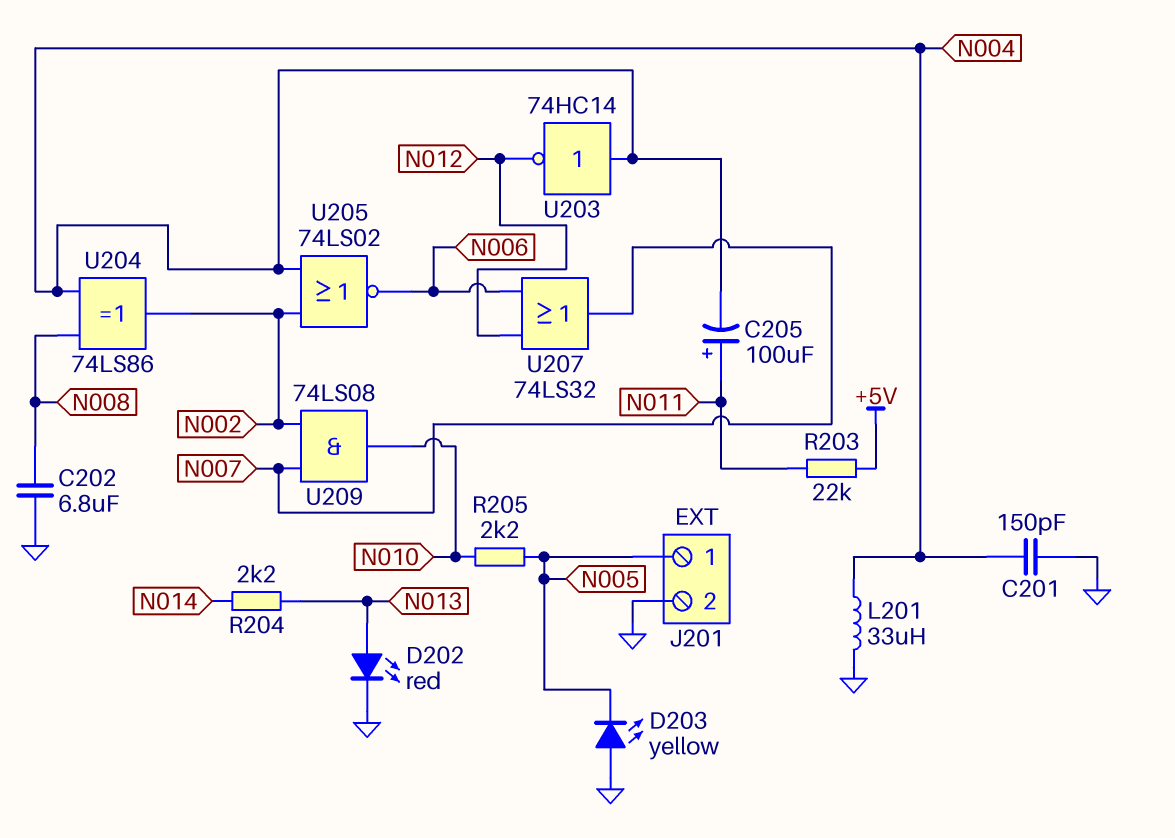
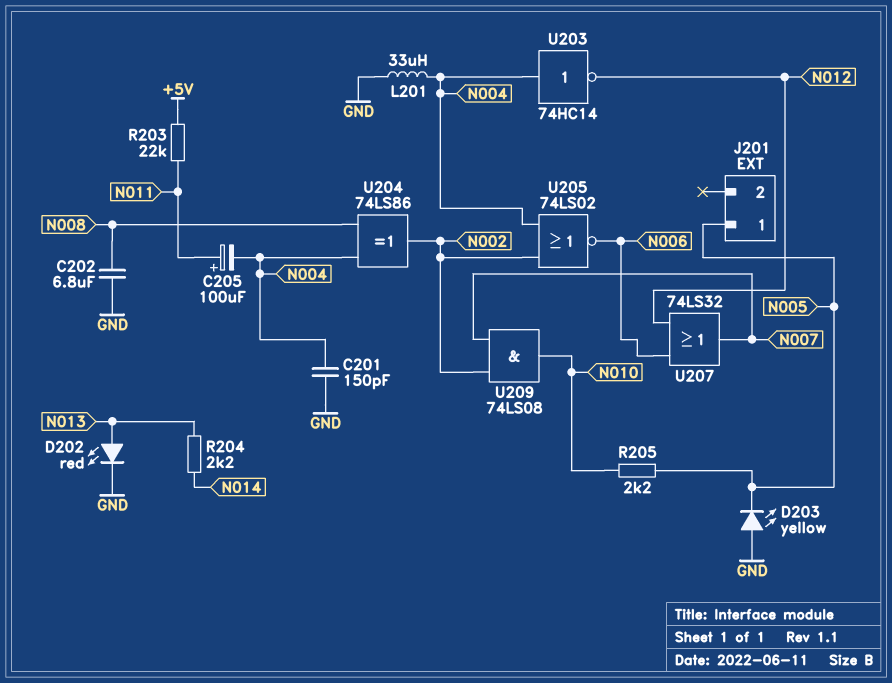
J201 pin 2: GND -> none

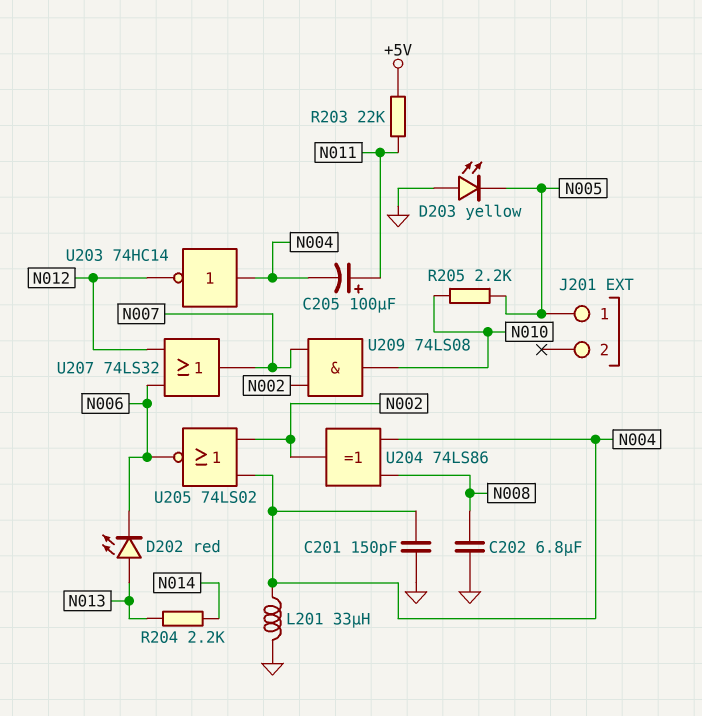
D202: LED red (A N013, K GND) -> LED red (A N013, K N006)

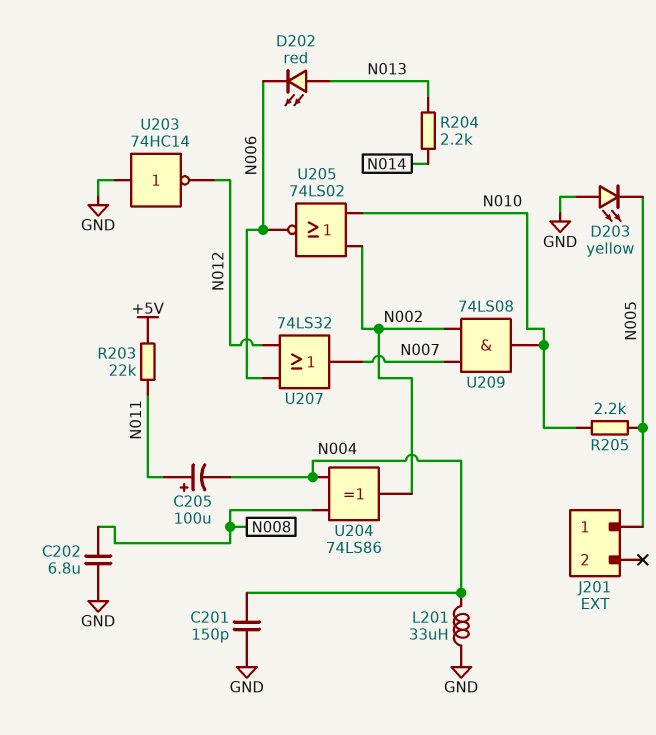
U203: NOT 74HC14 (in N004, out N012) -> NOT 74HC14 (in GND, out N012)
U205: NOR 74LS02 (in N002, in N004, out N006) -> NOR 74LS02 (in N002, in N010, out N006)

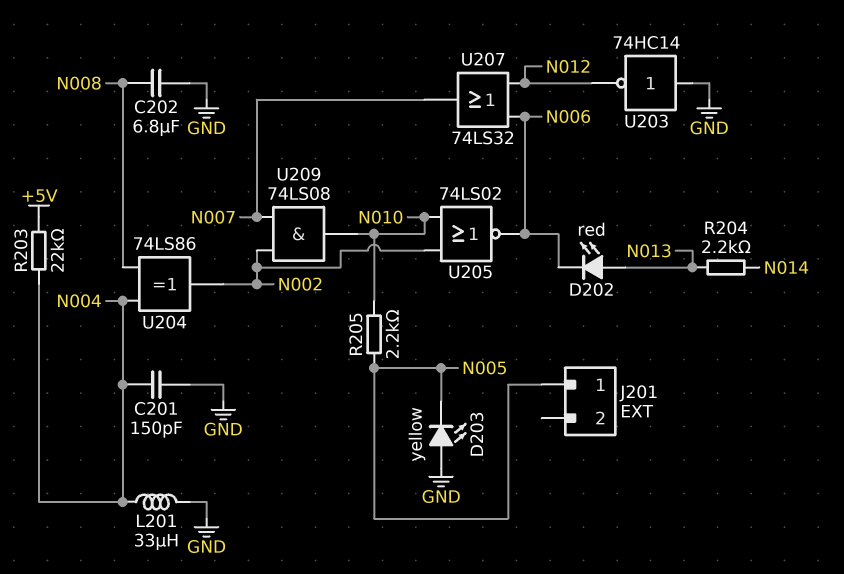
C205: 100uF (plus N011, minus N004) -> none
R203: 22k (+5V, N011) -> 22k (+5V, N004)

